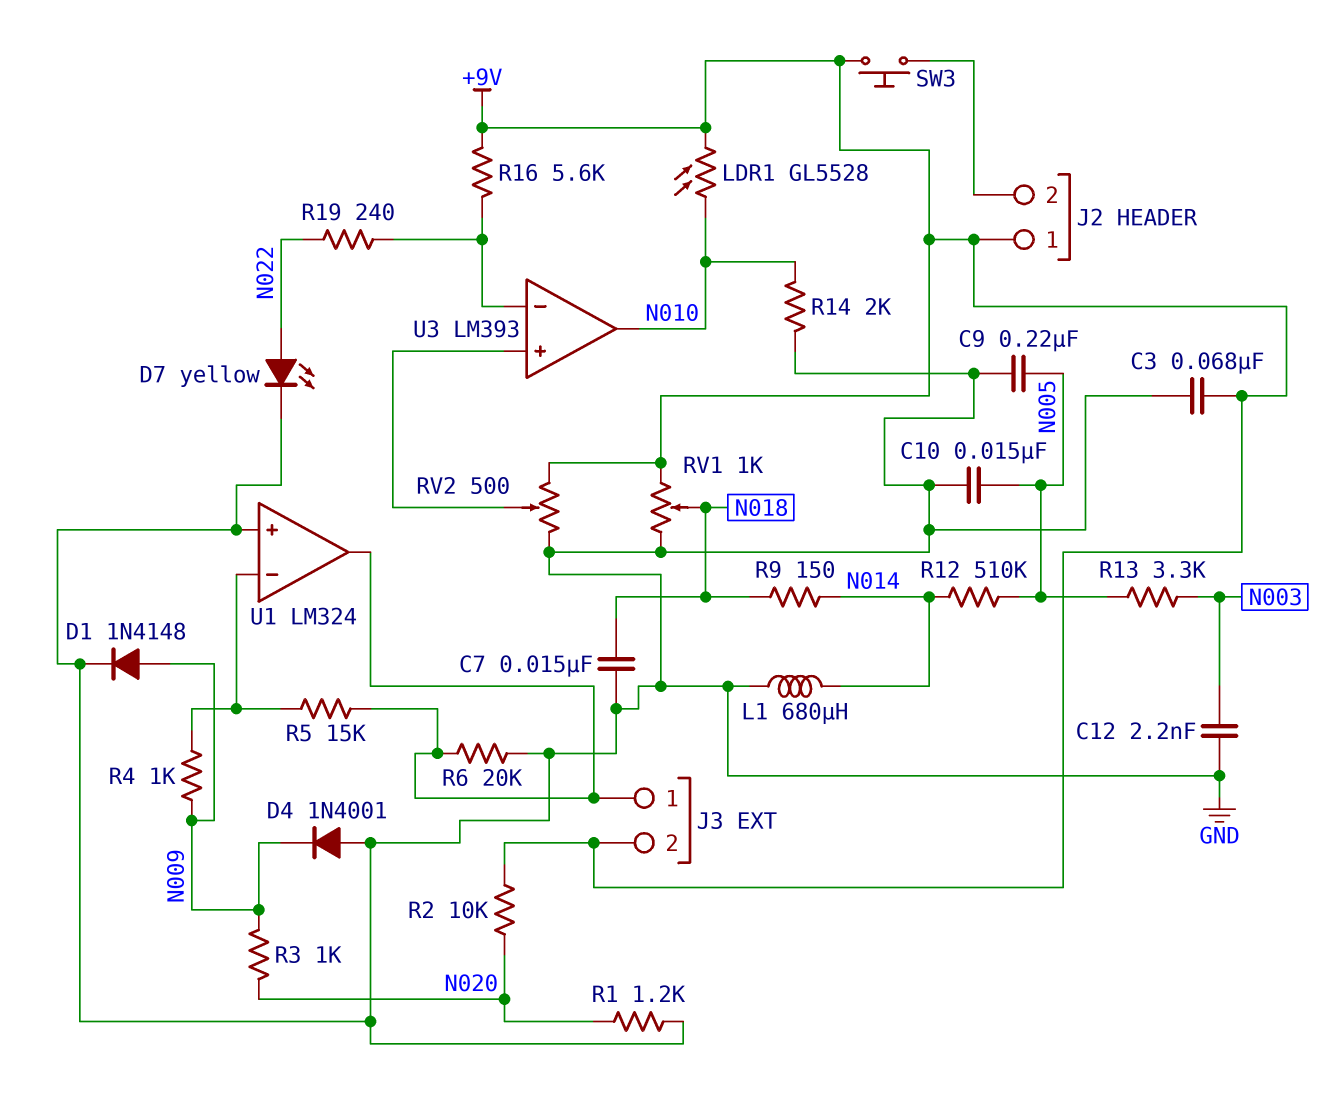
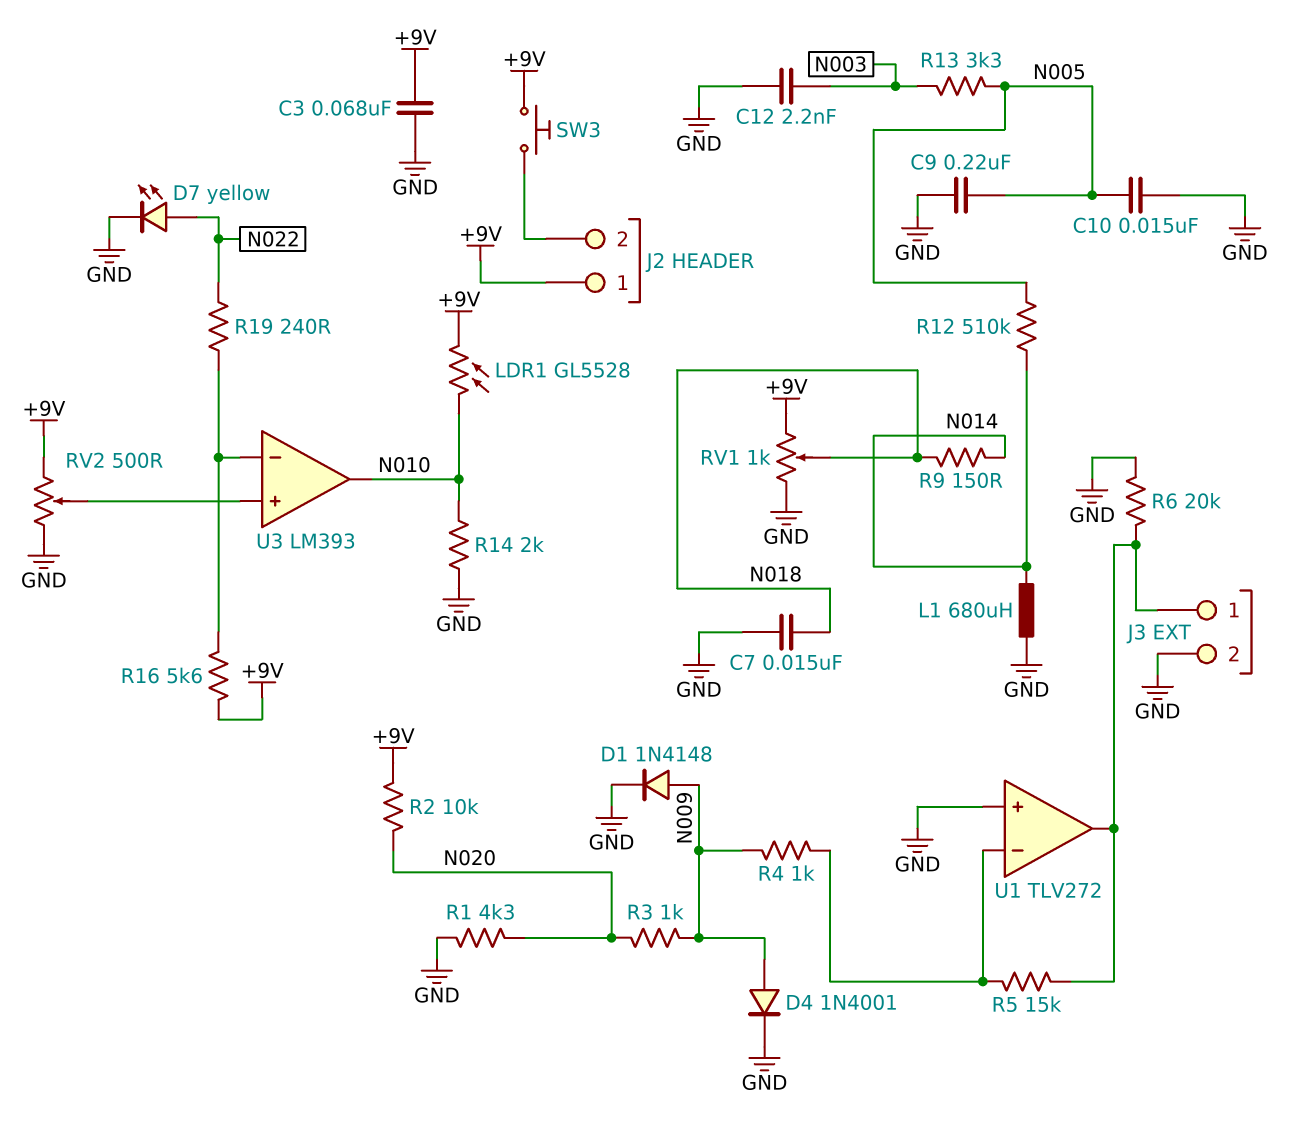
D4: diode 1N4001 (A GND, K N009) -> diode 1N4001 (A N009, K GND)
J3 pin 2: +9V -> GND
R1: 1.2k (GND, N020) -> 4.3k (GND, N020)
U1: LM324 -> TLV272

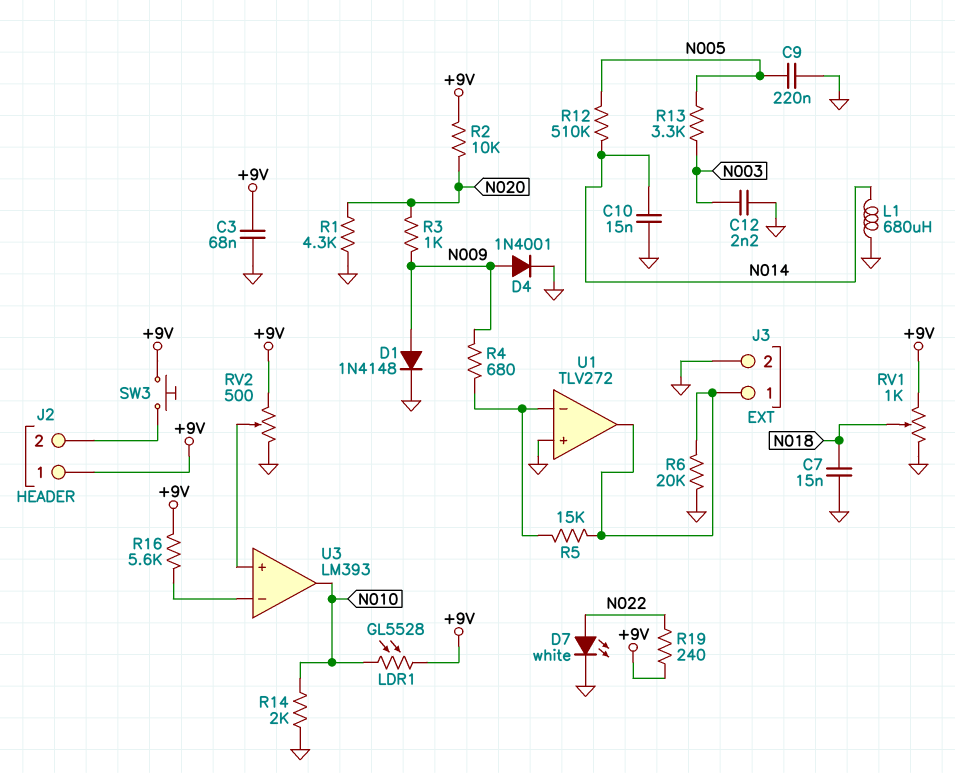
C10: 15nF (GND, N005) -> 15nF (GND, N014)
D7: LED yellow (A N022, K GND) -> LED white (A N022, K GND)
R4: 1k (N009, U1/in-) -> 680 (N009, U1/in-)
R9: 150 (N014, N018) -> none
R19: 240 (N022, U3/in-) -> 240 (+9V, N022)

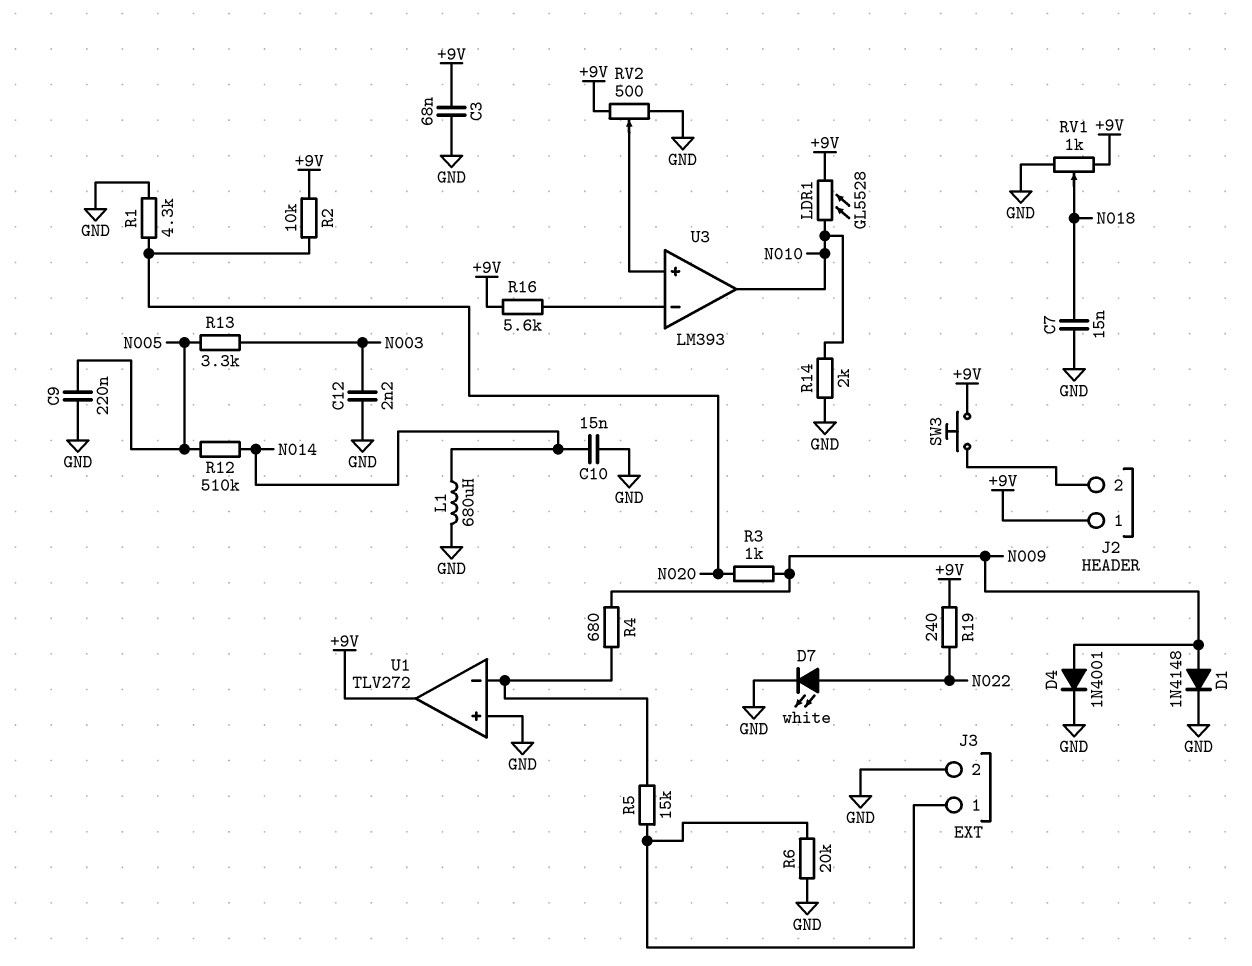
U1 pin out: J3/1 -> +9V

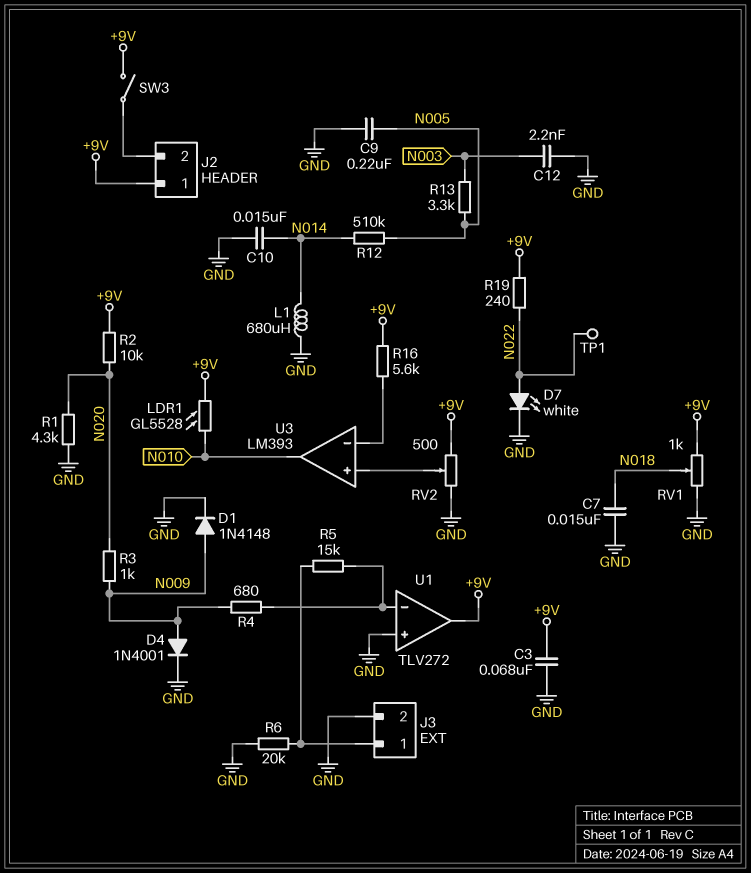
R14: 2k (GND, N010) -> none
SW3: button (+9V, J2/2) -> switch (+9V, J2/2)
TP1: none -> test point (N022)

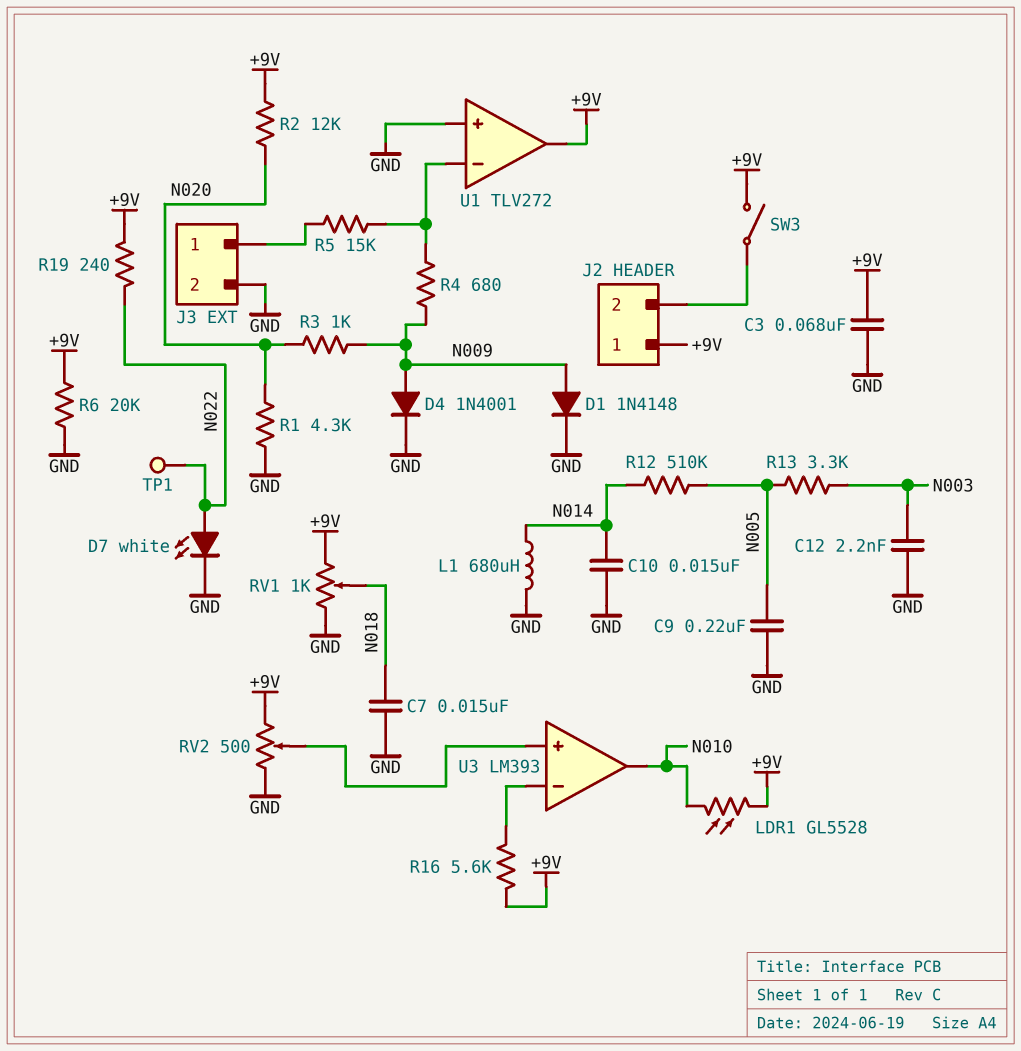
R2: 10k (+9V, N020) -> 12k (+9V, N020)
R6: 20k (GND, J3/1) -> 20k (+9V, GND)

